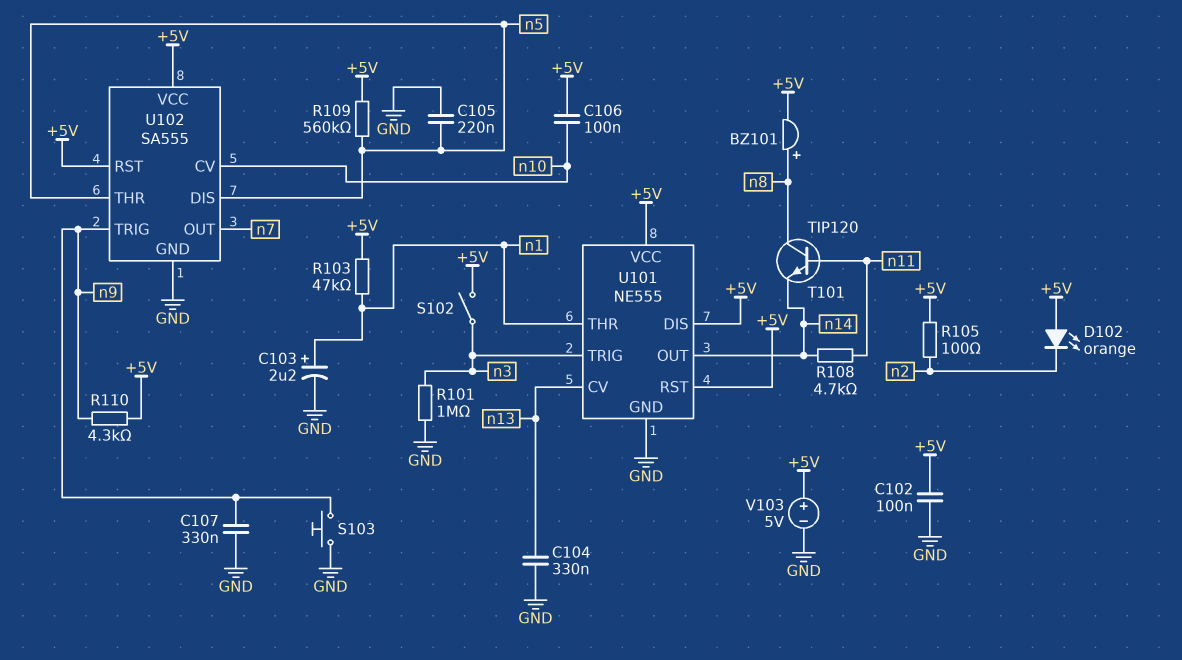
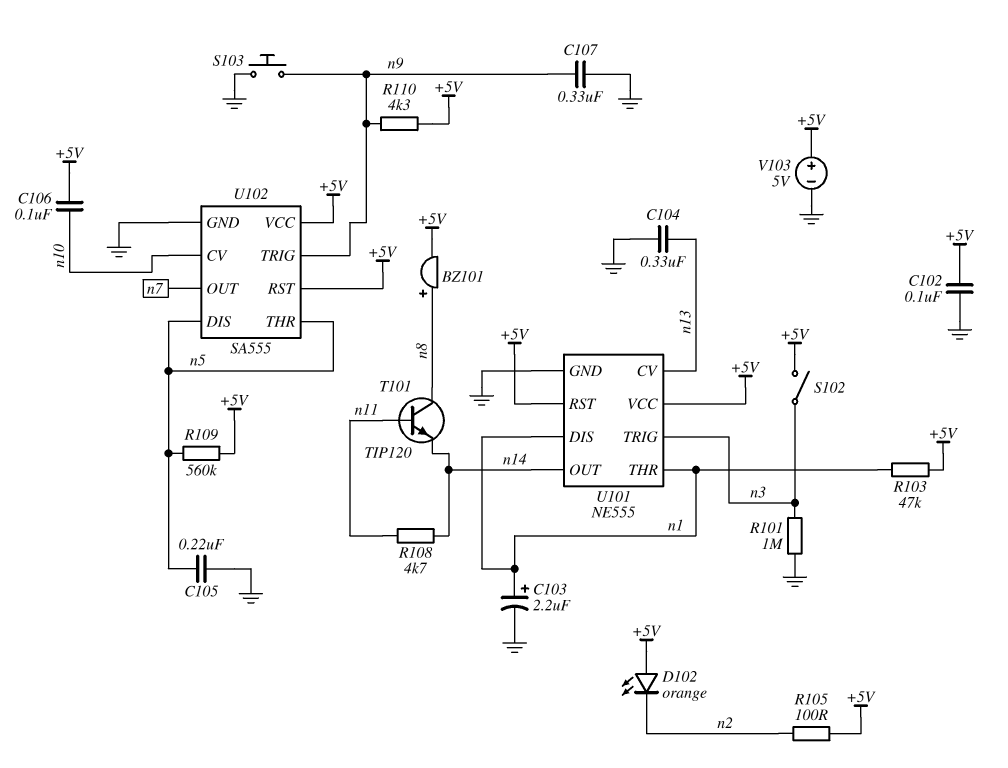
U101 pin DIS: +5V -> n1

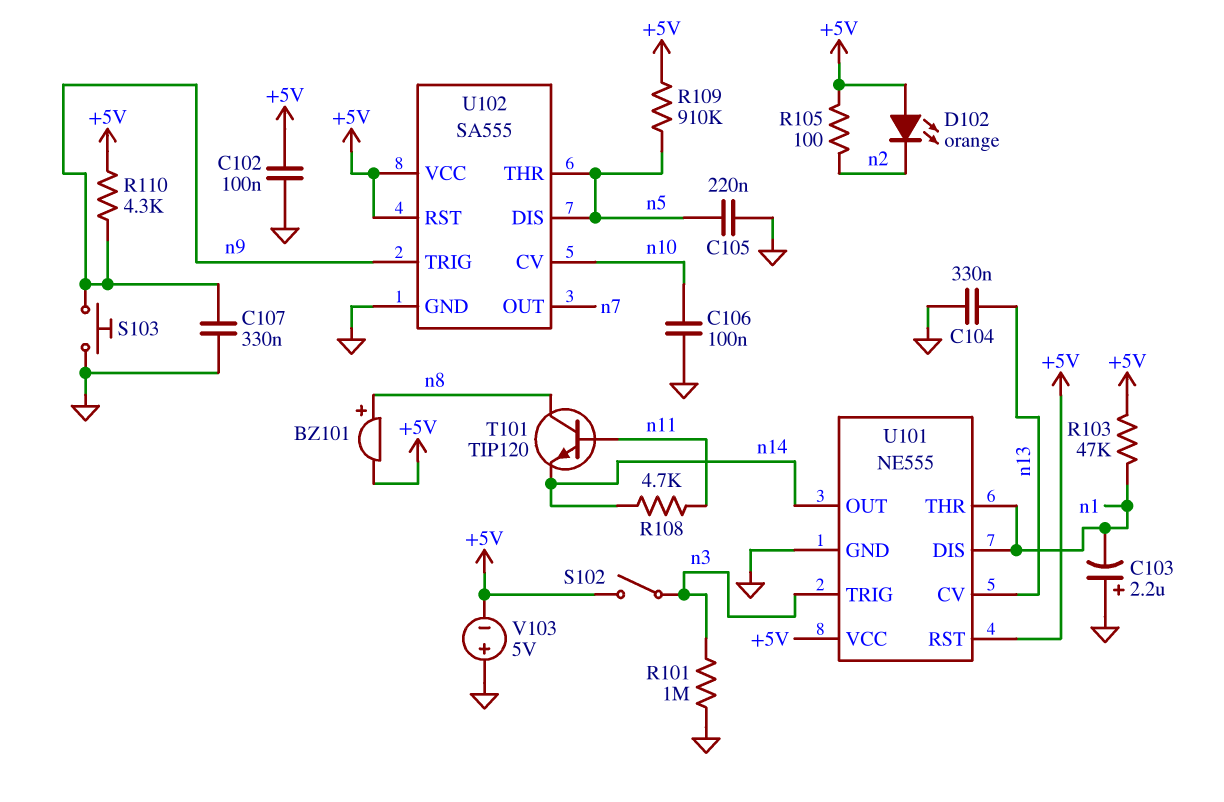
C103: 2.2uF (plus n1, minus GND) -> 2.2uF (plus GND, minus n1)
C106: 100nF (+5V, n10) -> 100nF (GND, n10)
R109: 560k (+5V, n5) -> 910k (+5V, n5)
V103: 5V (plus +5V, minus GND) -> 5V (plus GND, minus +5V)

